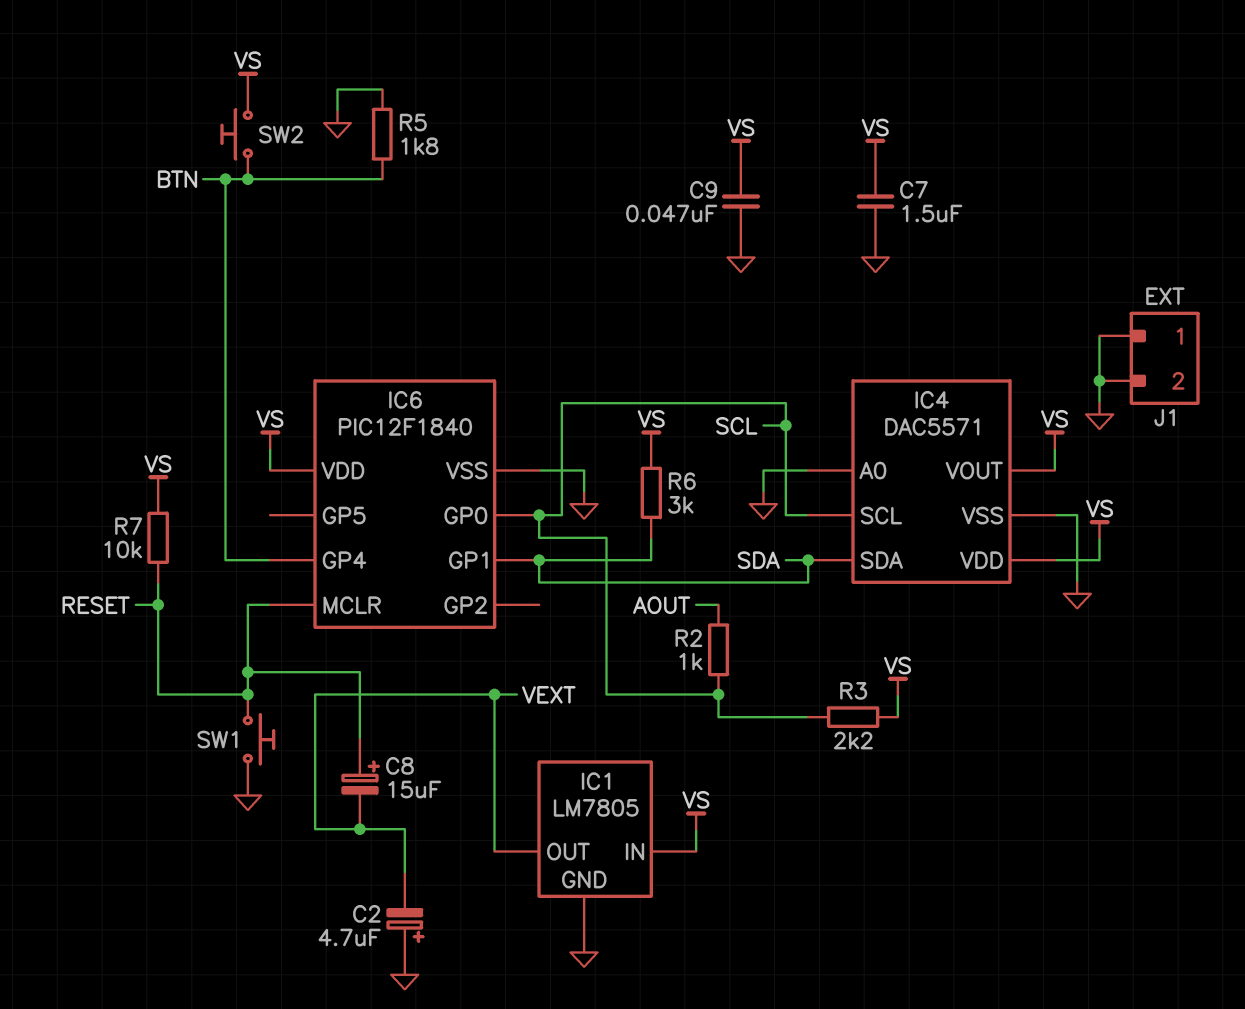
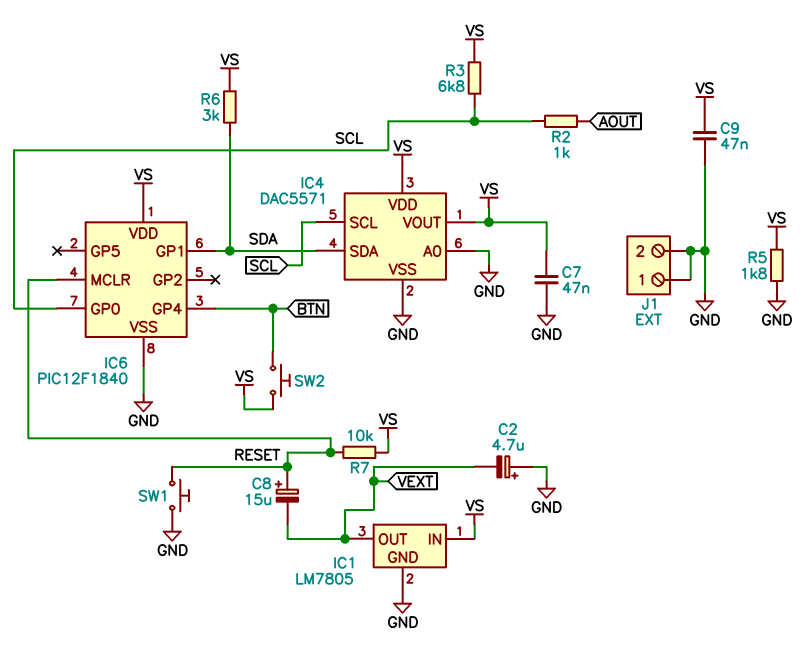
C7: 1.5uF (GND, VS) -> 47nF (GND, VS)
R3: 2.2k (SCL, VS) -> 6.8k (SCL, VS)
R5: 1.8k (BTN, GND) -> 1.8k (GND, VS)

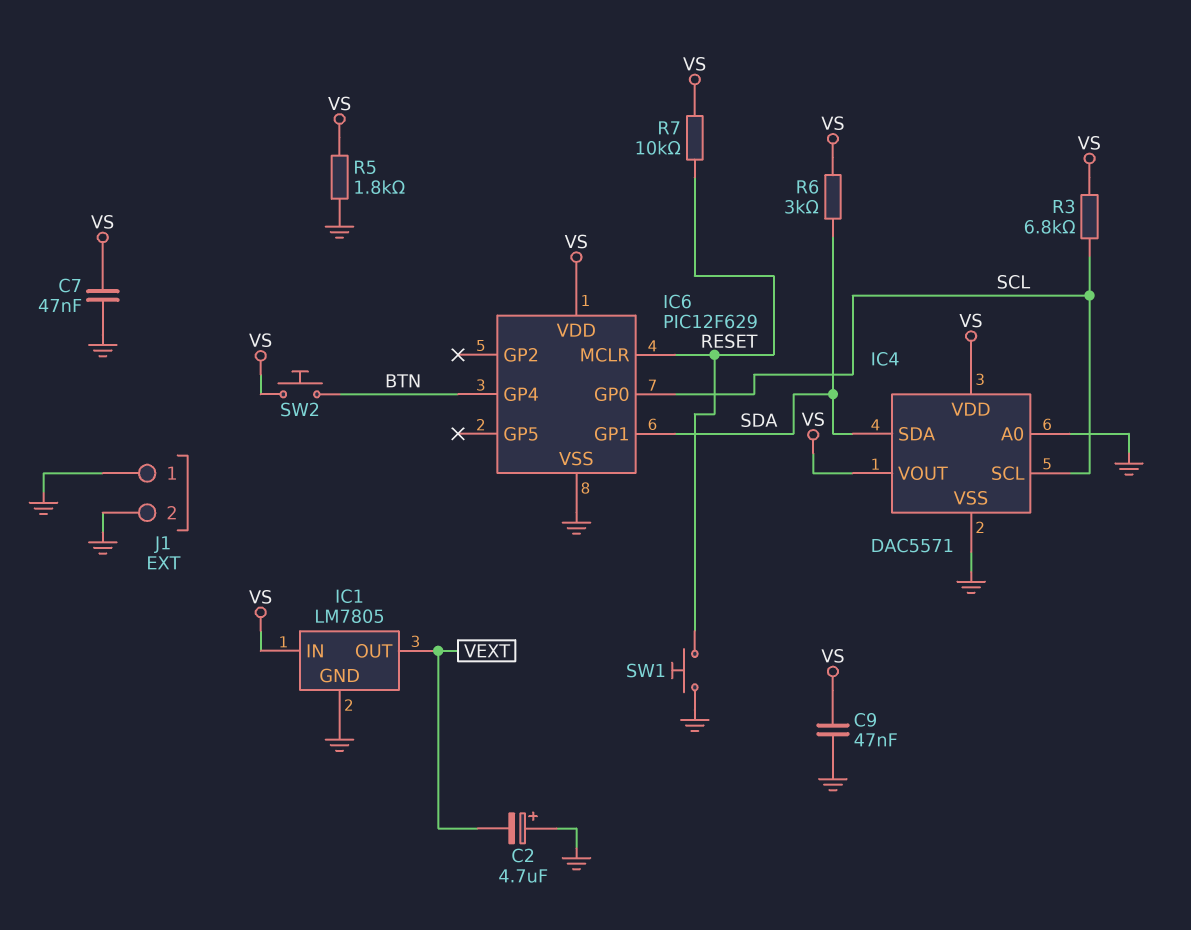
C8: 15uF (plus RESET, minus VEXT) -> none
IC6: PIC12F1840 -> PIC12F629
R2: 1k (AOUT, SCL) -> none

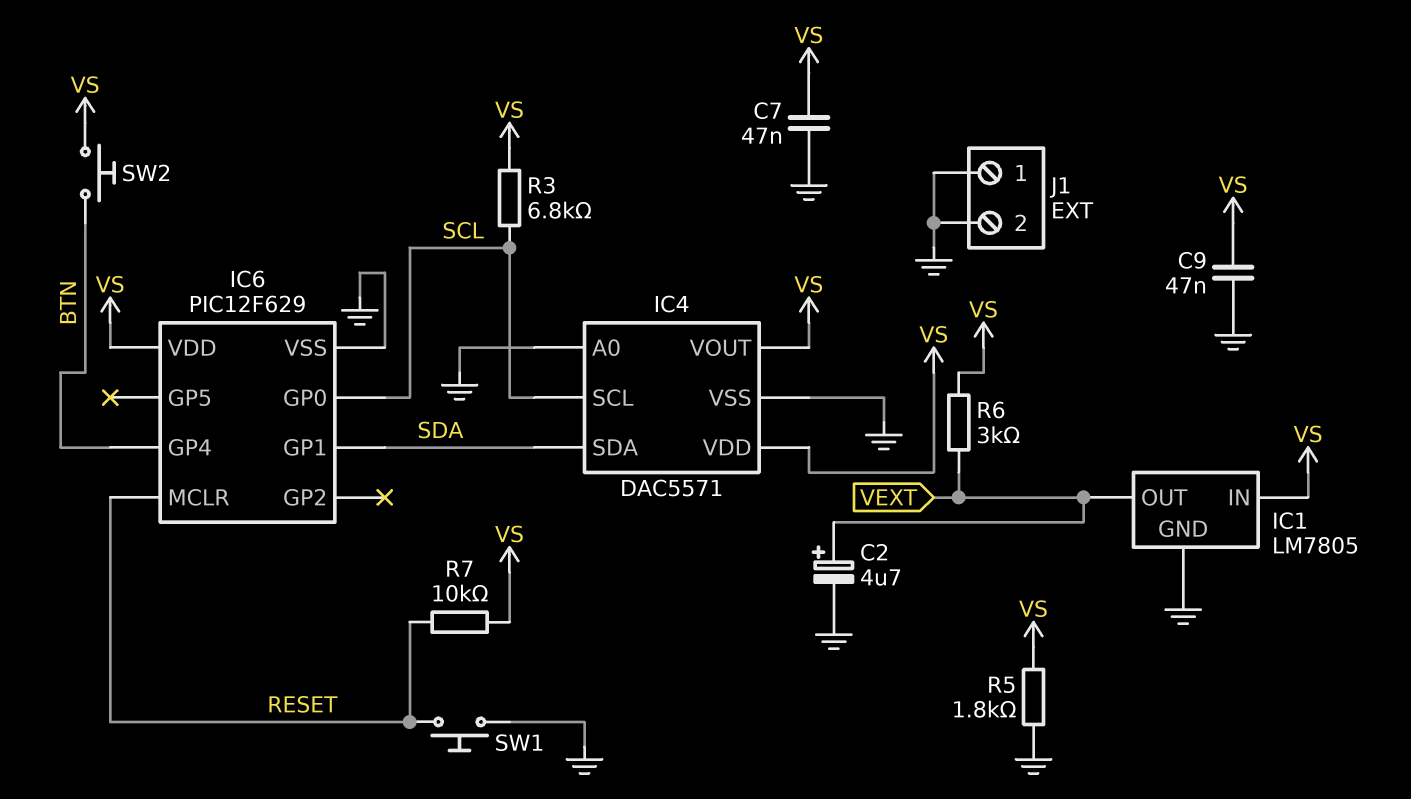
C2: 4.7uF (plus GND, minus VEXT) -> 4.7uF (plus VEXT, minus GND)
R6: 3k (SDA, VS) -> 3k (VEXT, VS)

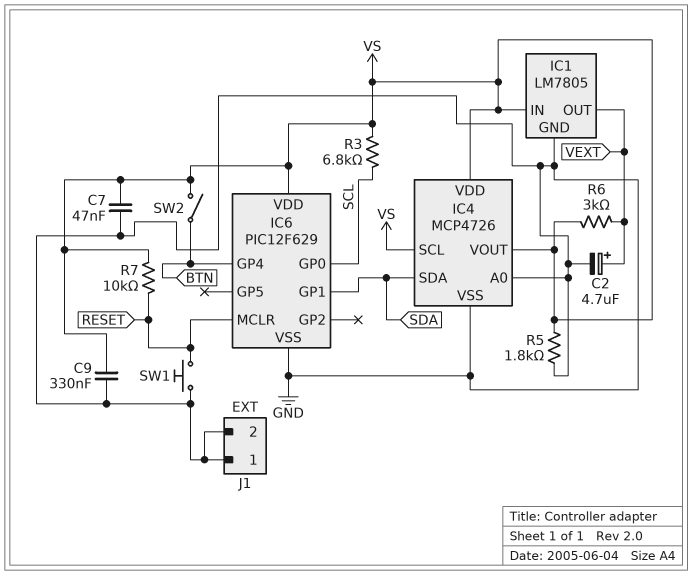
C9: 47nF (GND, VS) -> 330nF (GND, VS)
IC4: DAC5571 -> MCP4726
IC4 pin SCL: SCL -> VS
SW2: button (BTN, VS) -> switch (BTN, VS)

